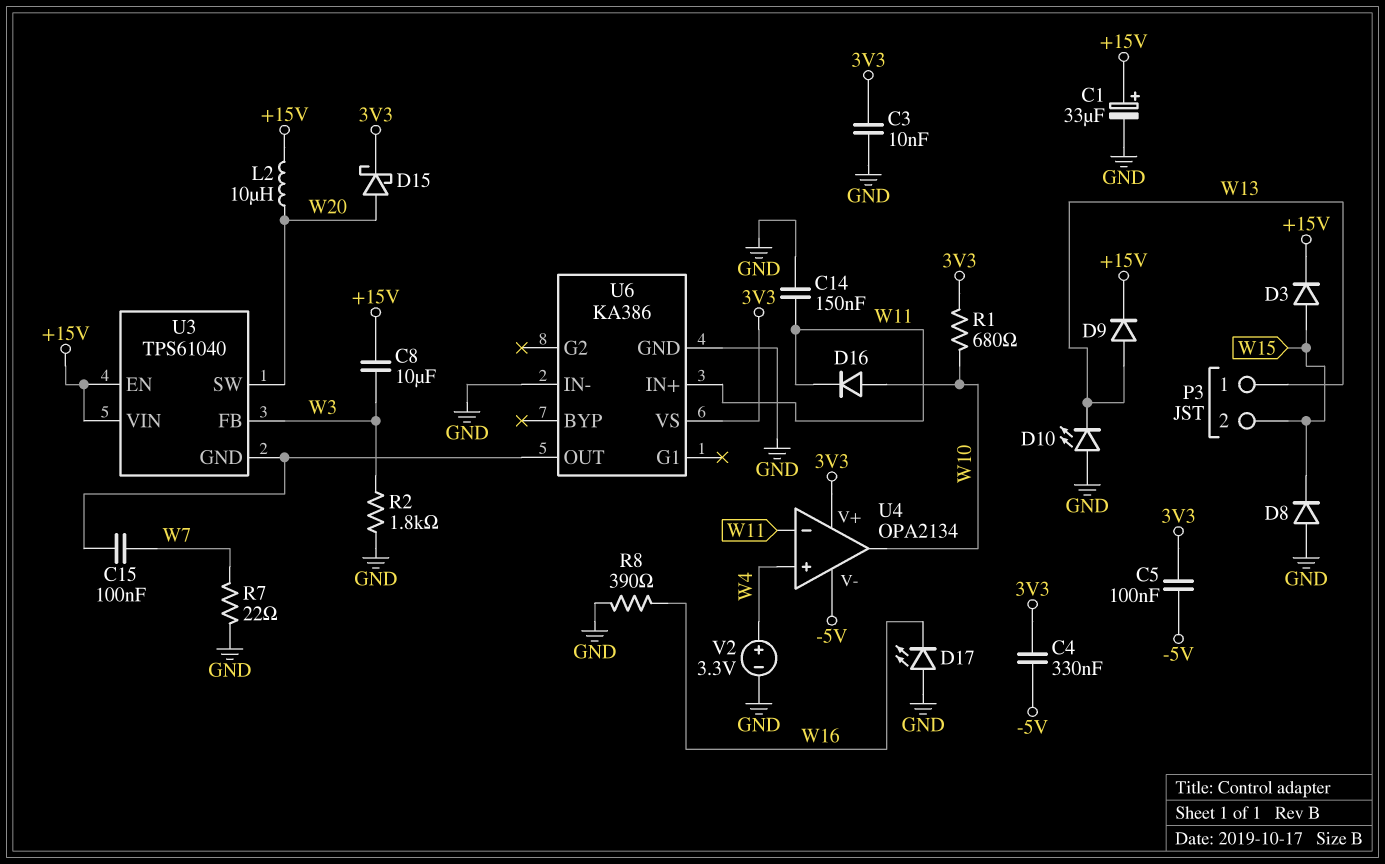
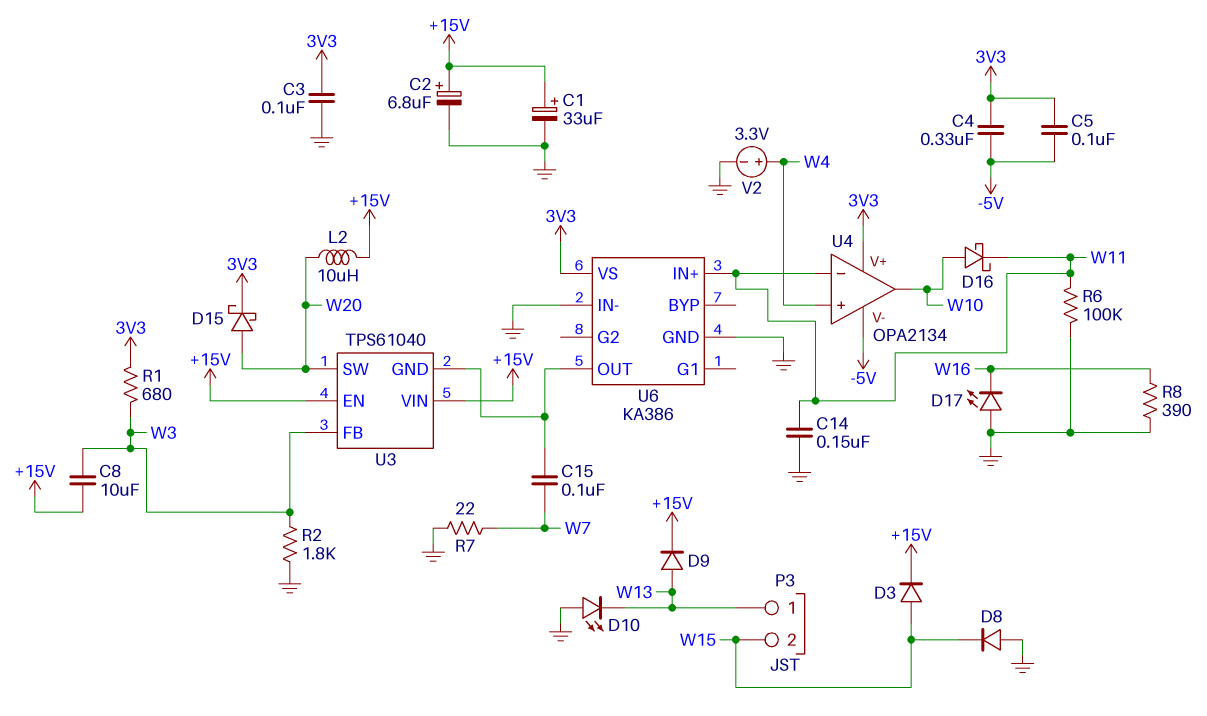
C2: none -> 6.8uF (plus +15V, minus GND)
C3: 10nF (3V3, GND) -> 100nF (3V3, GND)
D16: diode (A W10, K W11) -> schottky (A W10, K W11)
R1: 680 (3V3, W10) -> 680 (3V3, W3)
R6: none -> 100k (GND, W11)

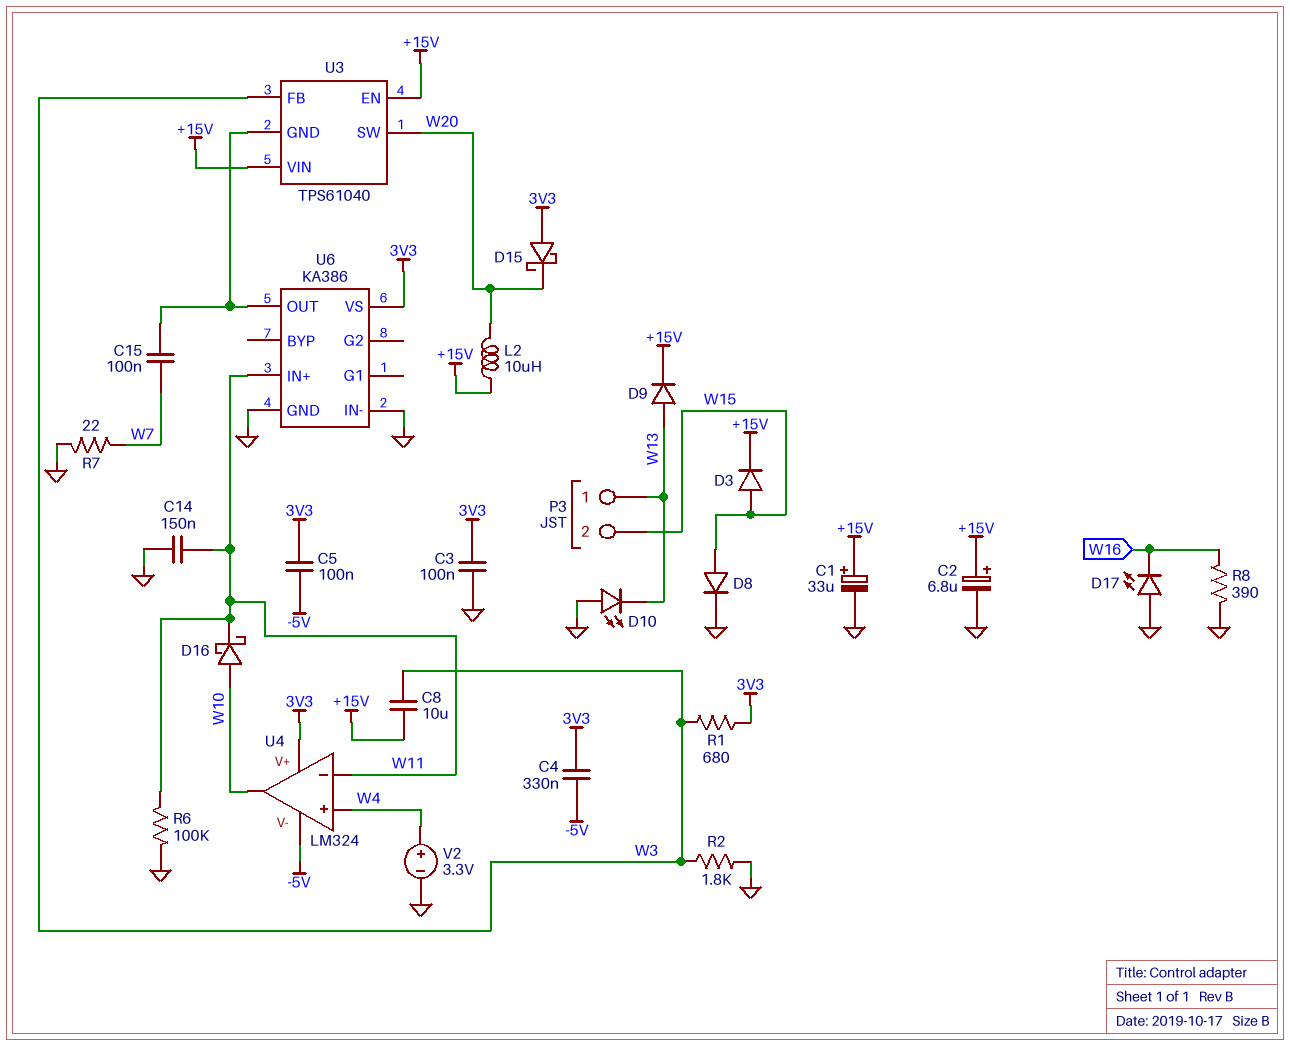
D8: diode (A GND, K W15) -> diode (A W15, K GND)
D15: schottky (A W20, K 3V3) -> schottky (A 3V3, K W20)
U4: OPA2134 -> LM324

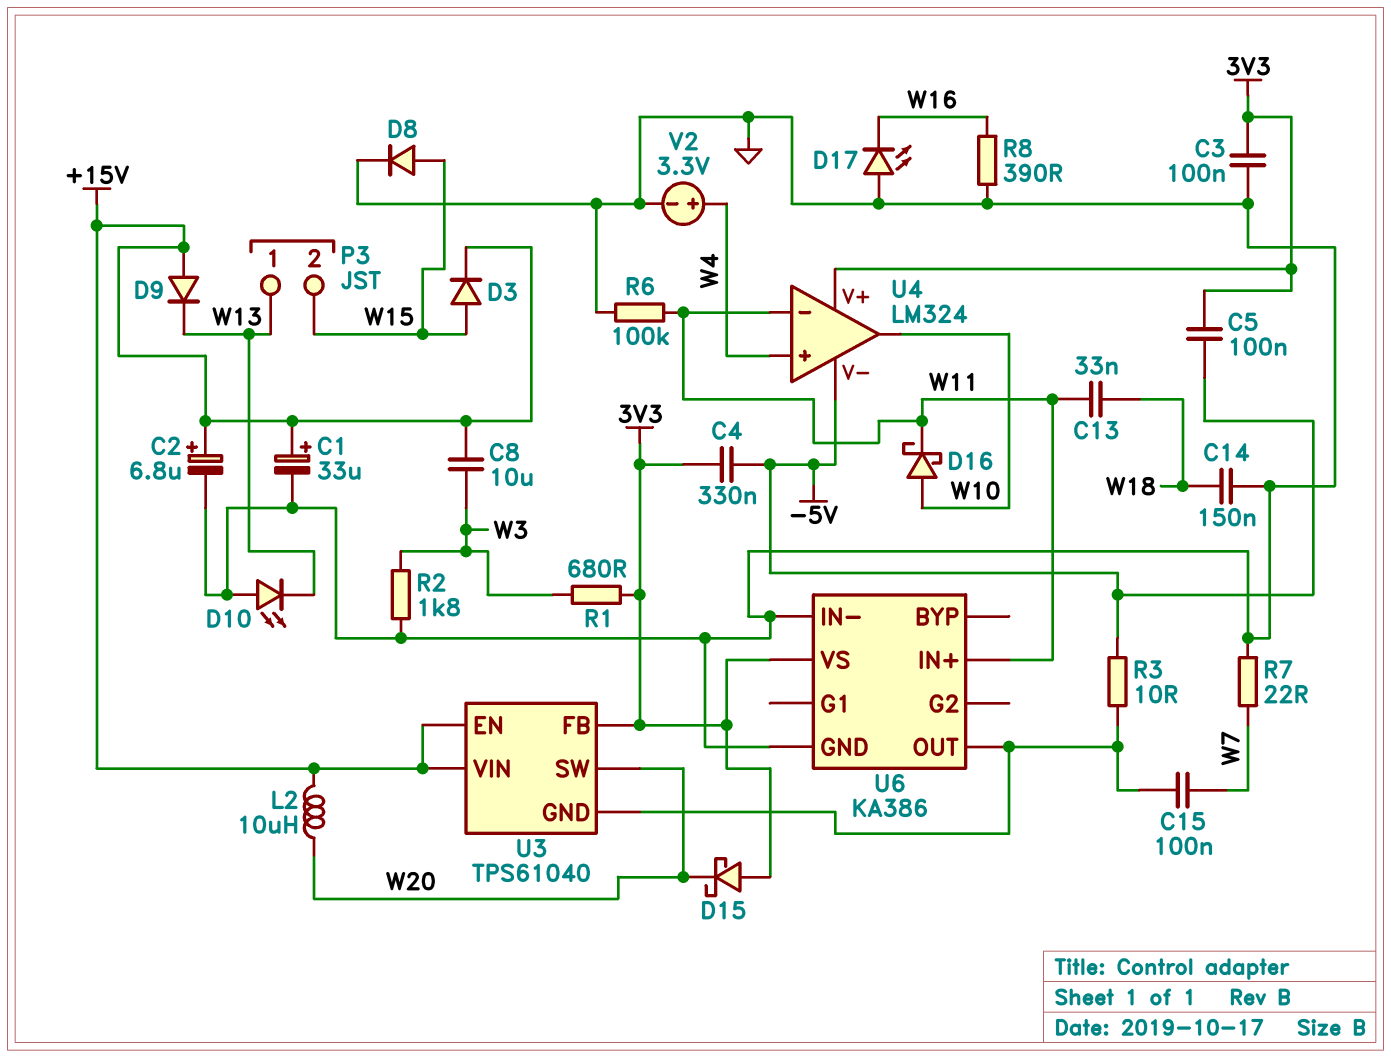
C13: none -> 33nF (W11, W18)
C14: 150nF (GND, W11) -> 150nF (GND, W18)
D9: diode (A W13, K +15V) -> diode (A +15V, K W13)
R3: none -> 10 (-5V, U3/GND)
U3 pin FB: W3 -> 3V3

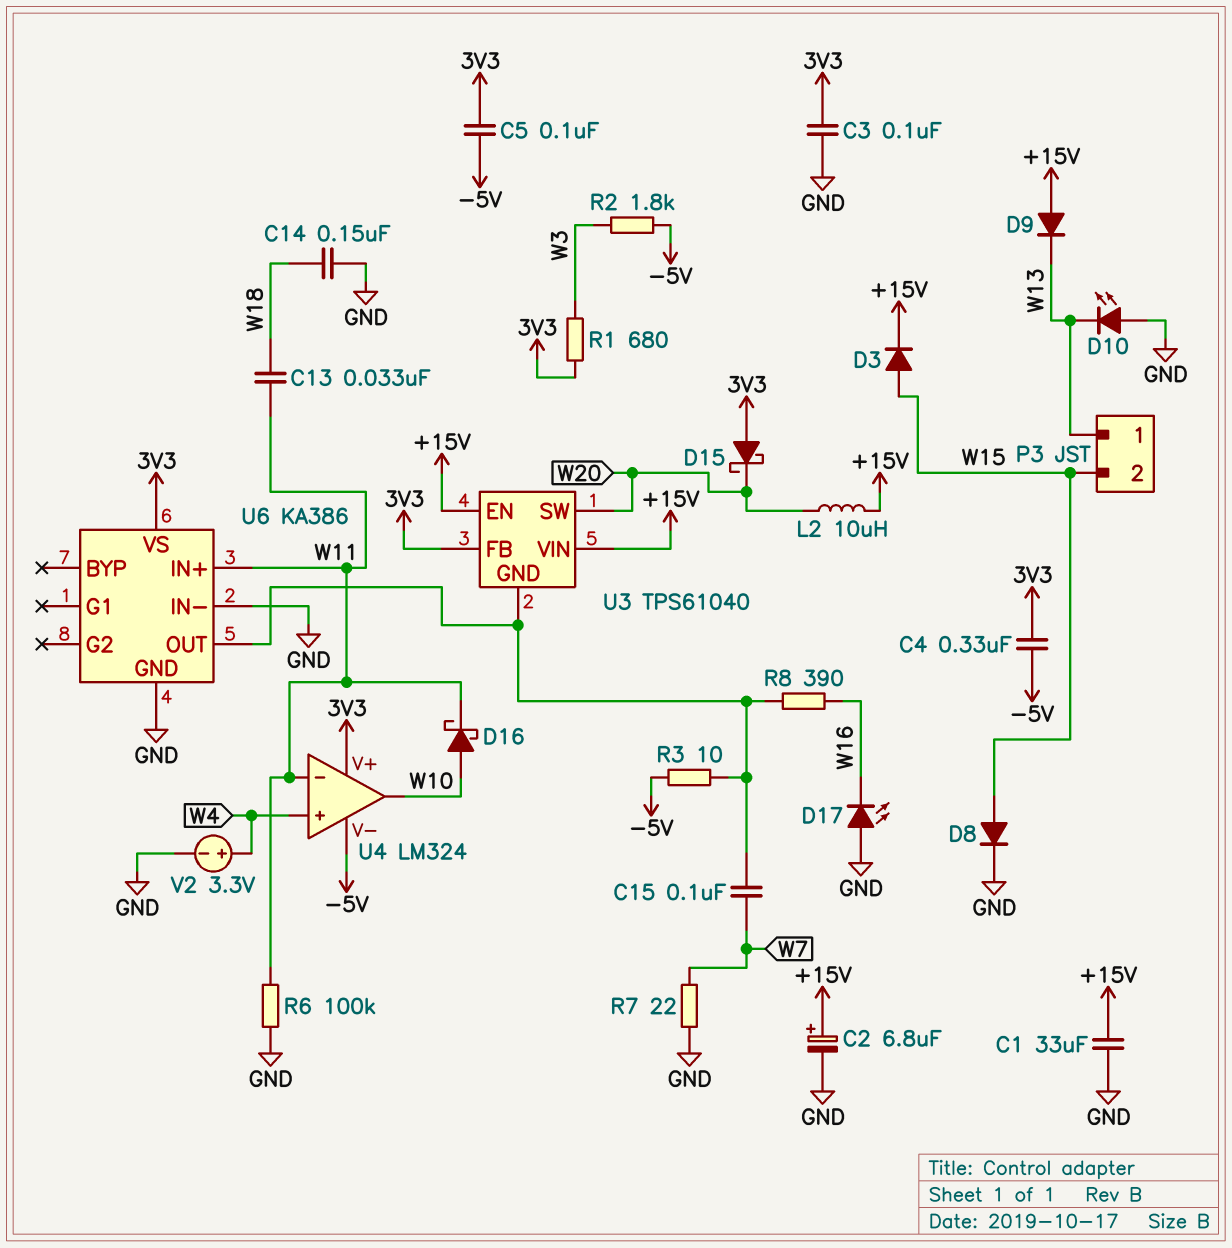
C1: 33uF (plus +15V, minus GND) -> 33uF (+15V, GND)
C8: 10uF (+15V, W3) -> none
R2: 1.8k (GND, W3) -> 1.8k (-5V, W3)
R8: 390 (GND, W16) -> 390 (U3/GND, W16)

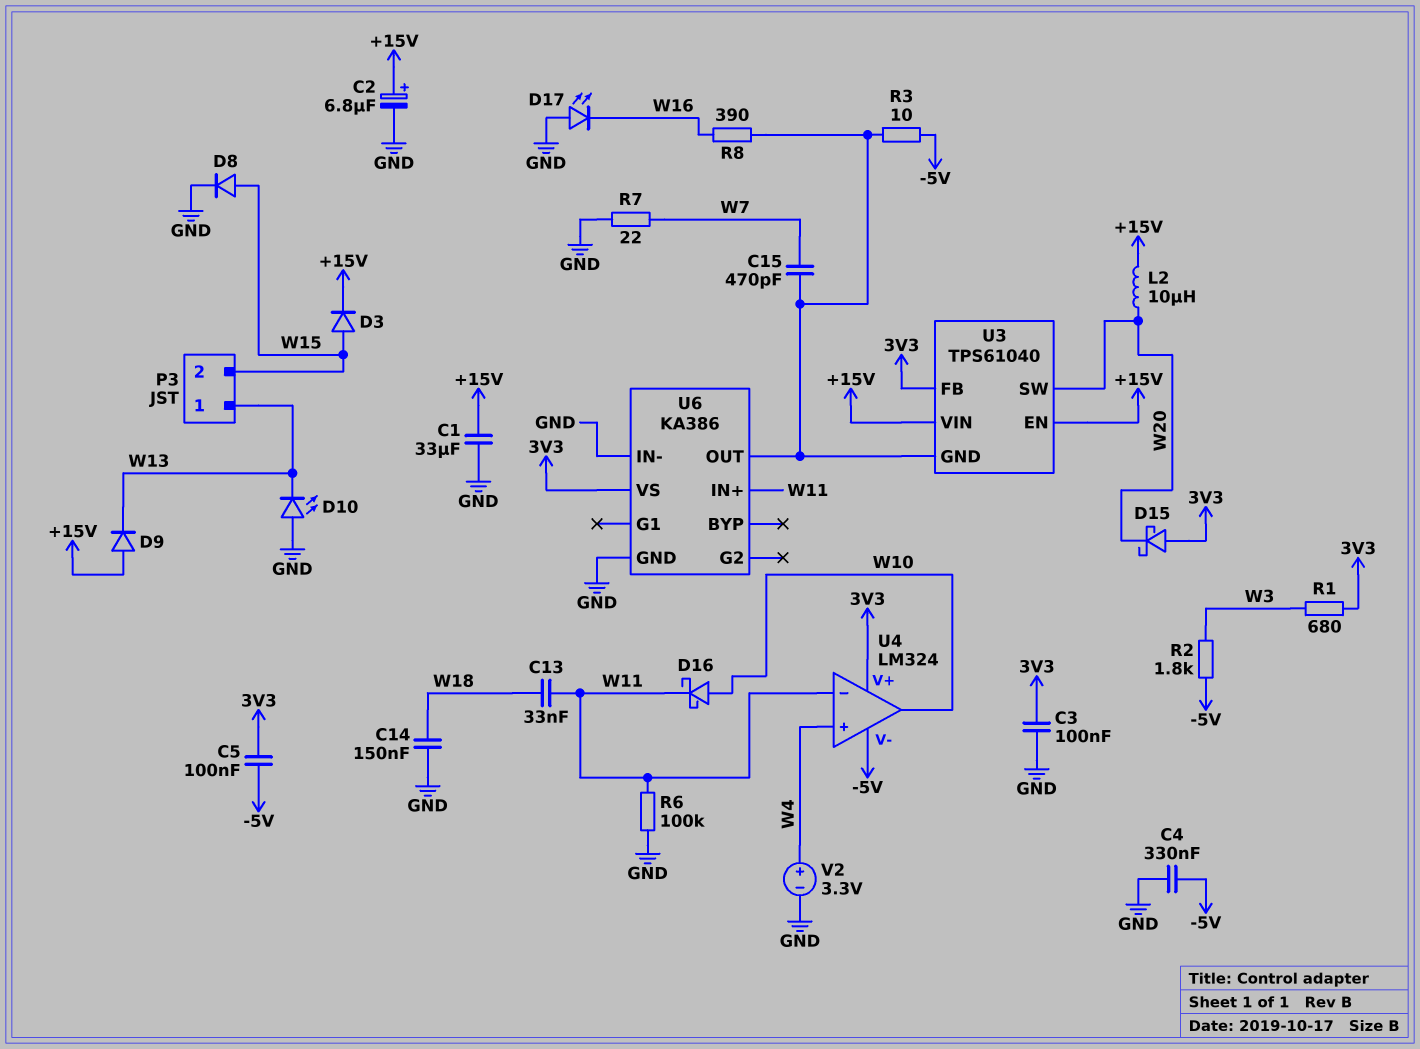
C4: 330nF (-5V, 3V3) -> 330nF (-5V, GND)
C15: 100nF (U3/GND, W7) -> 470pF (U3/GND, W7)

